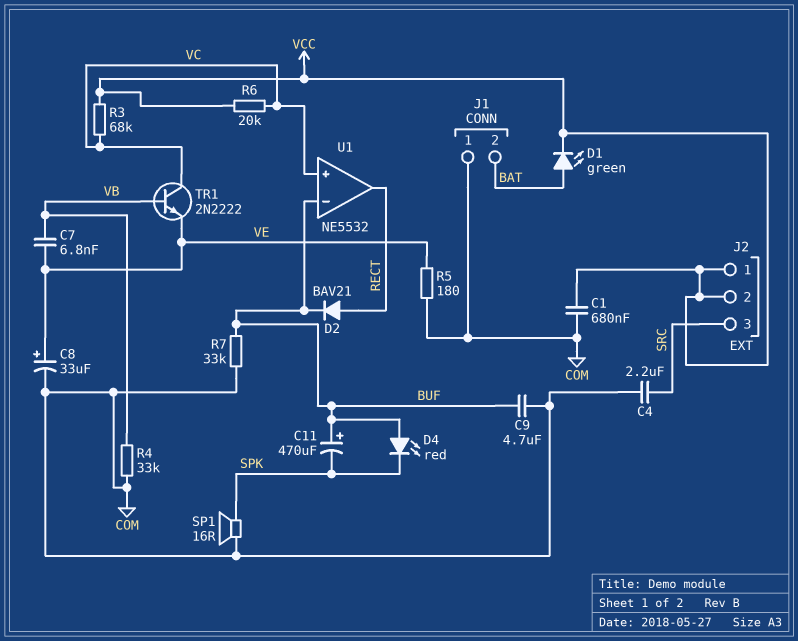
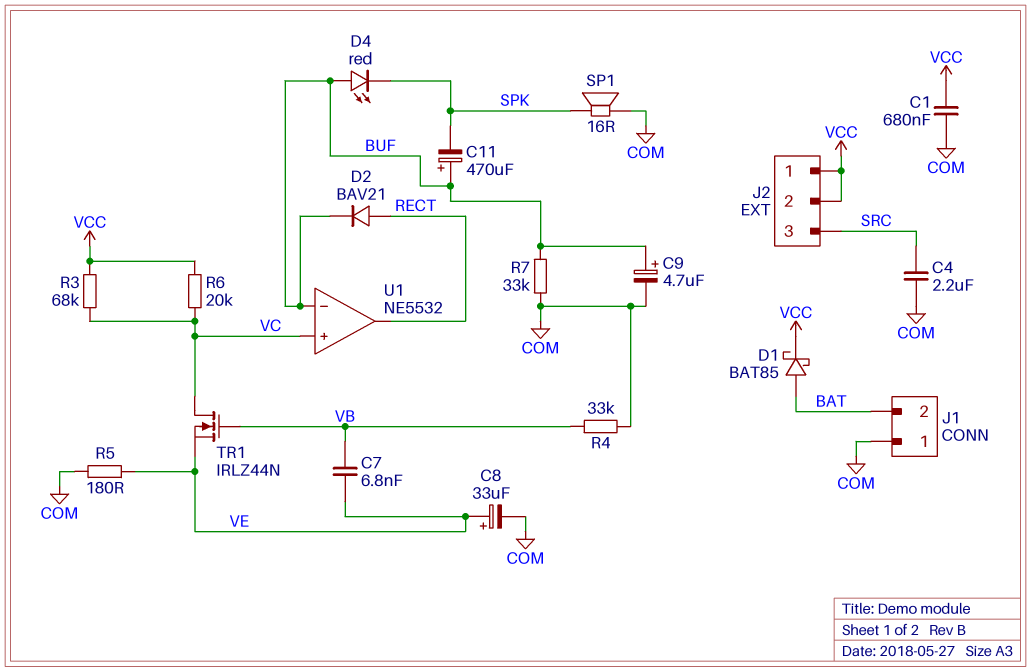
C9: 4.7uF (BUF, COM) -> 4.7uF (plus BUF, minus COM)
D1: LED green (A BAT, K VCC) -> schottky BAT85 (A BAT, K VCC)
TR1: NPN 2N2222 (B VB, C VC, E VE) -> NMOS IRLZ44N (G VB, D VC, S VE)

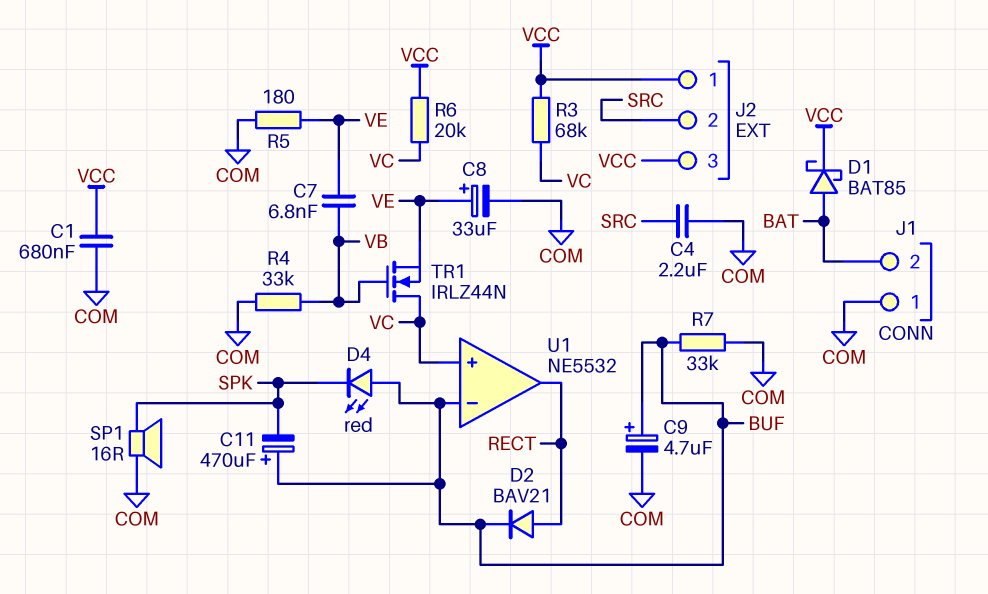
J2 pin 2: VCC -> SRC
J2 pin 3: SRC -> VCC

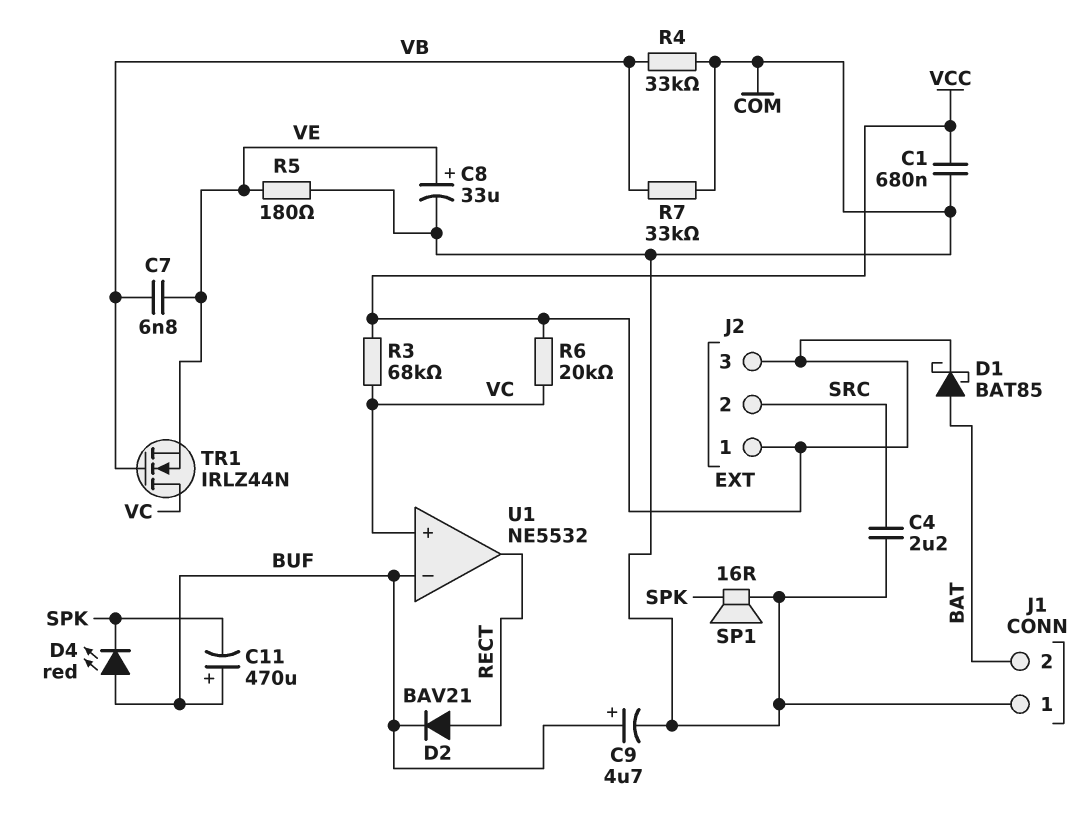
R7: 33k (BUF, COM) -> 33k (COM, VB)

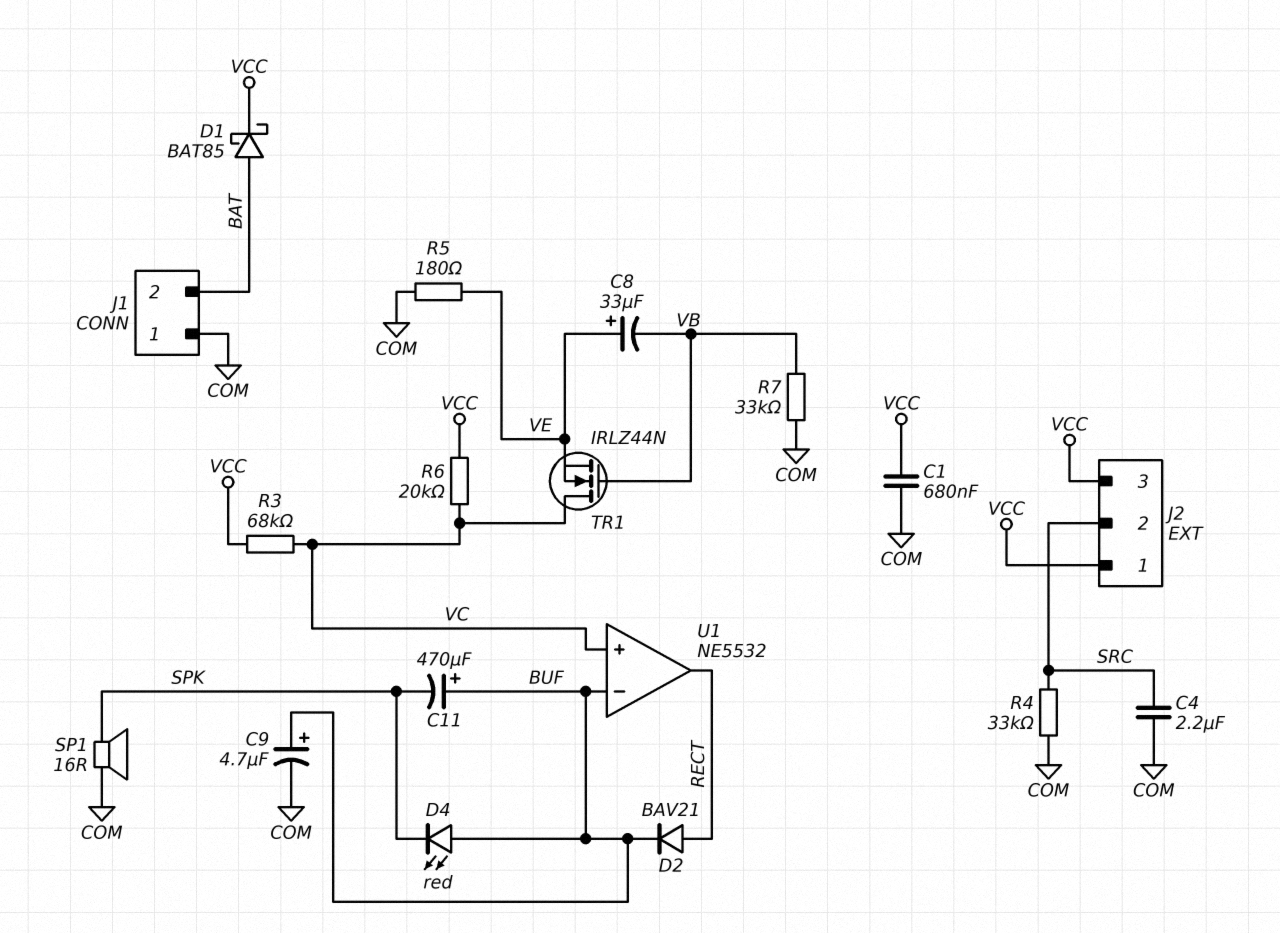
C7: 6.8nF (VB, VE) -> none
C8: 33uF (plus VE, minus COM) -> 33uF (plus VE, minus VB)
R4: 33k (COM, VB) -> 33k (COM, SRC)

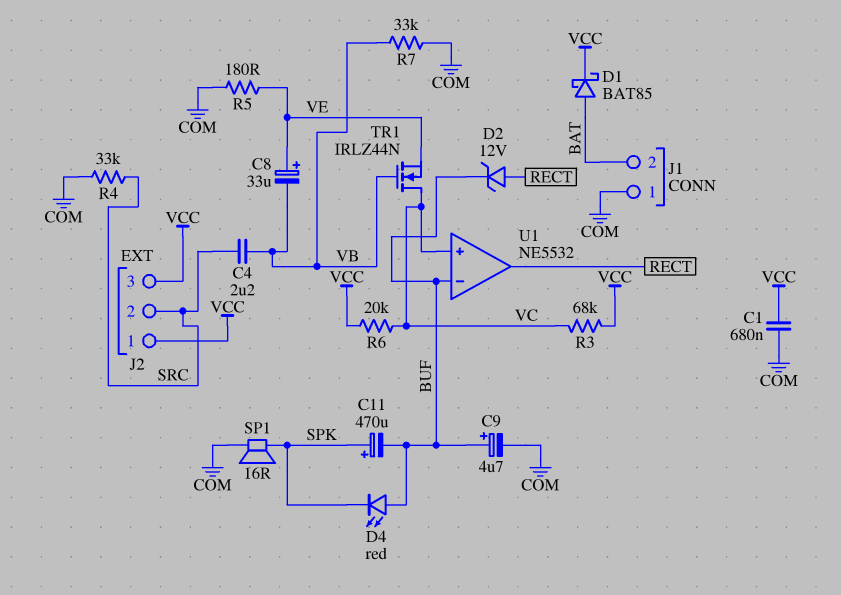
C4: 2.2uF (COM, SRC) -> 2.2uF (SRC, VB)
C11: 470uF (plus BUF, minus SPK) -> 470uF (plus SPK, minus BUF)
D2: diode BAV21 (A RECT, K BUF) -> zener 12V (A RECT, K BUF)

